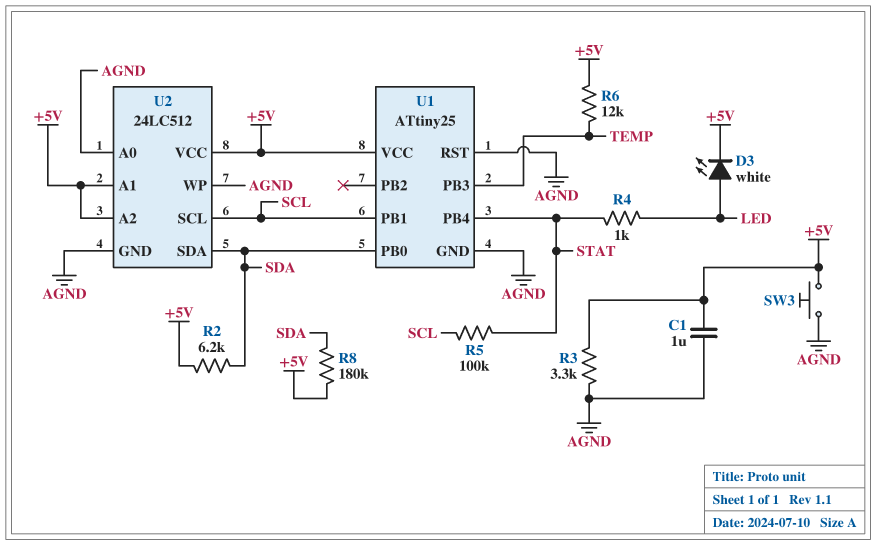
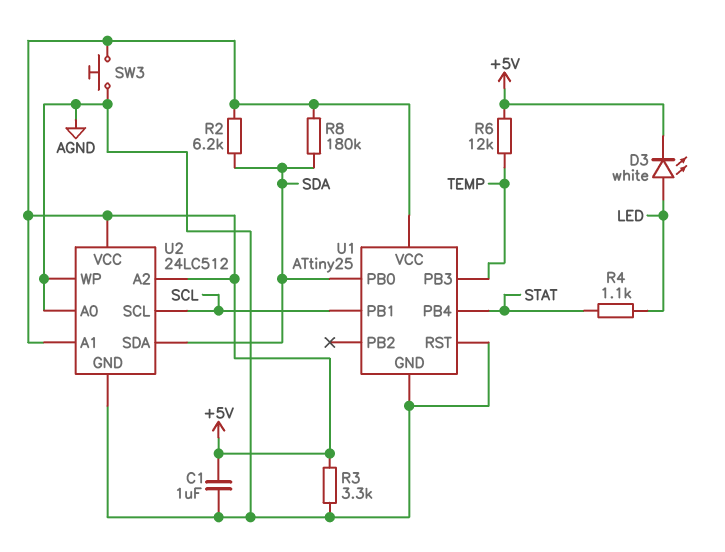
R4: 1k (LED, STAT) -> 1.1k (LED, STAT)
R5: 100k (SCL, STAT) -> none

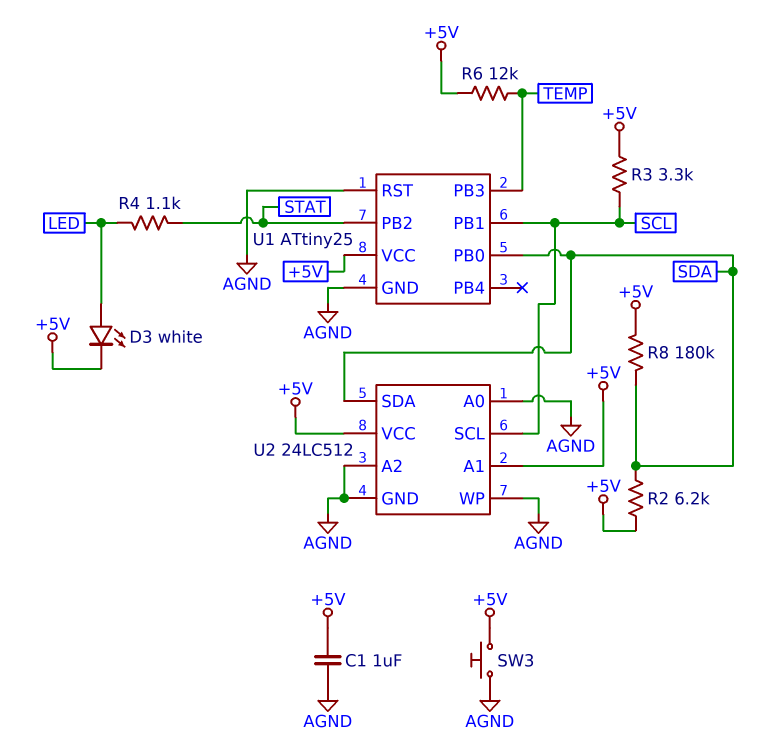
R3: 3.3k (+5V, AGND) -> 3.3k (+5V, SCL)
U1 pin PB2: none -> STAT
U1 pin PB4: STAT -> none
U2 pin A2: +5V -> AGND

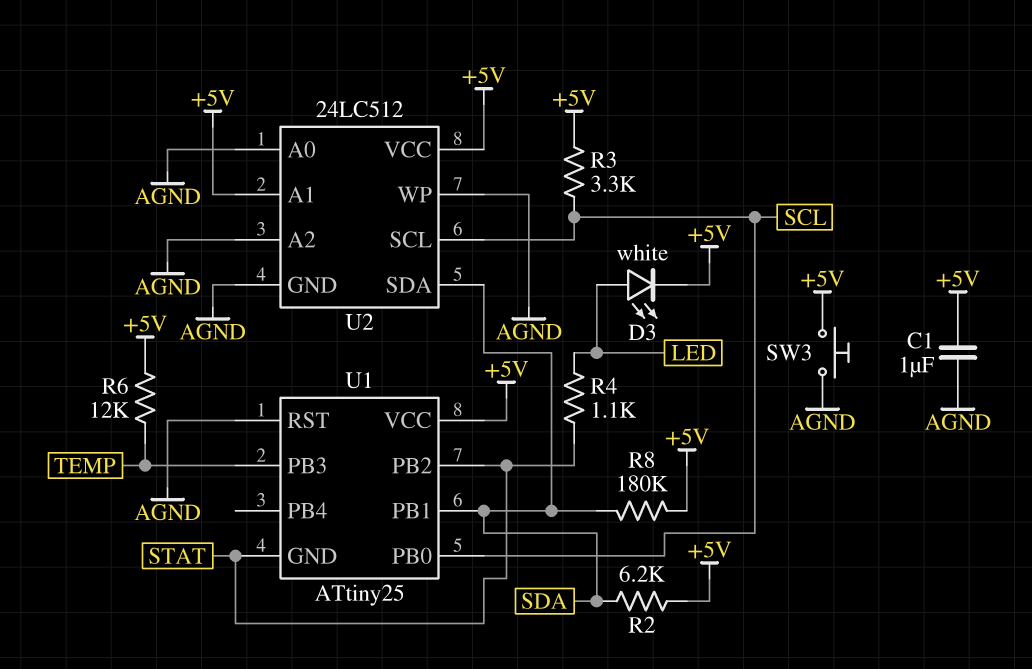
U1 pin GND: AGND -> STAT
U1 pin PB0: SDA -> SCL
U1 pin PB1: SCL -> SDA

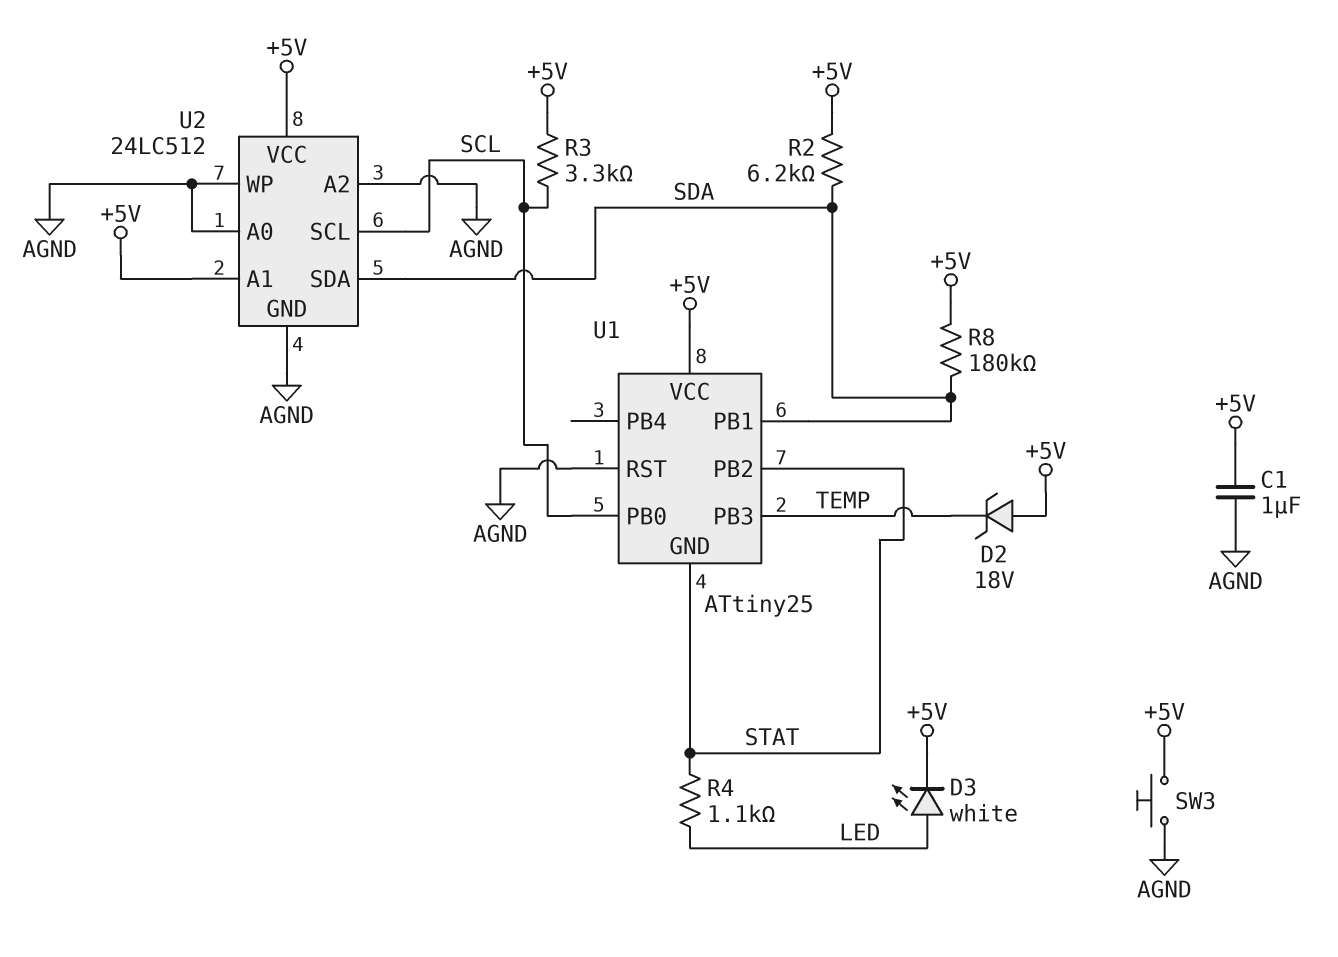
D2: none -> zener 18V (A +5V, K TEMP)
R6: 12k (+5V, TEMP) -> none

